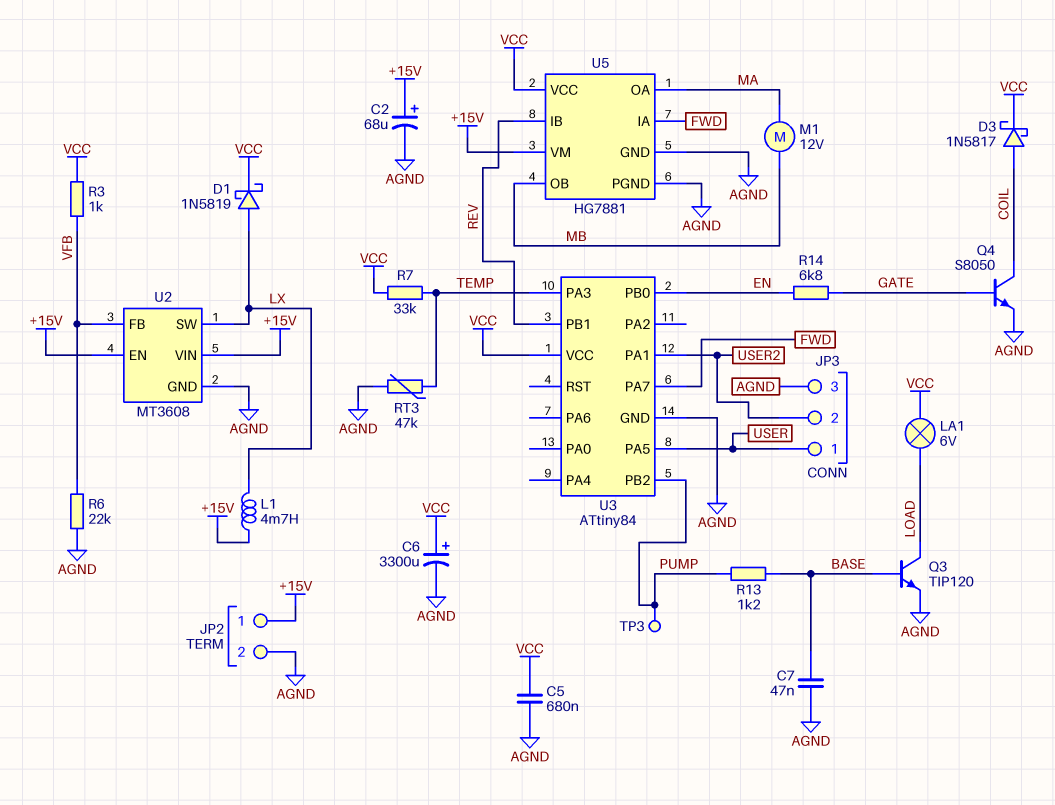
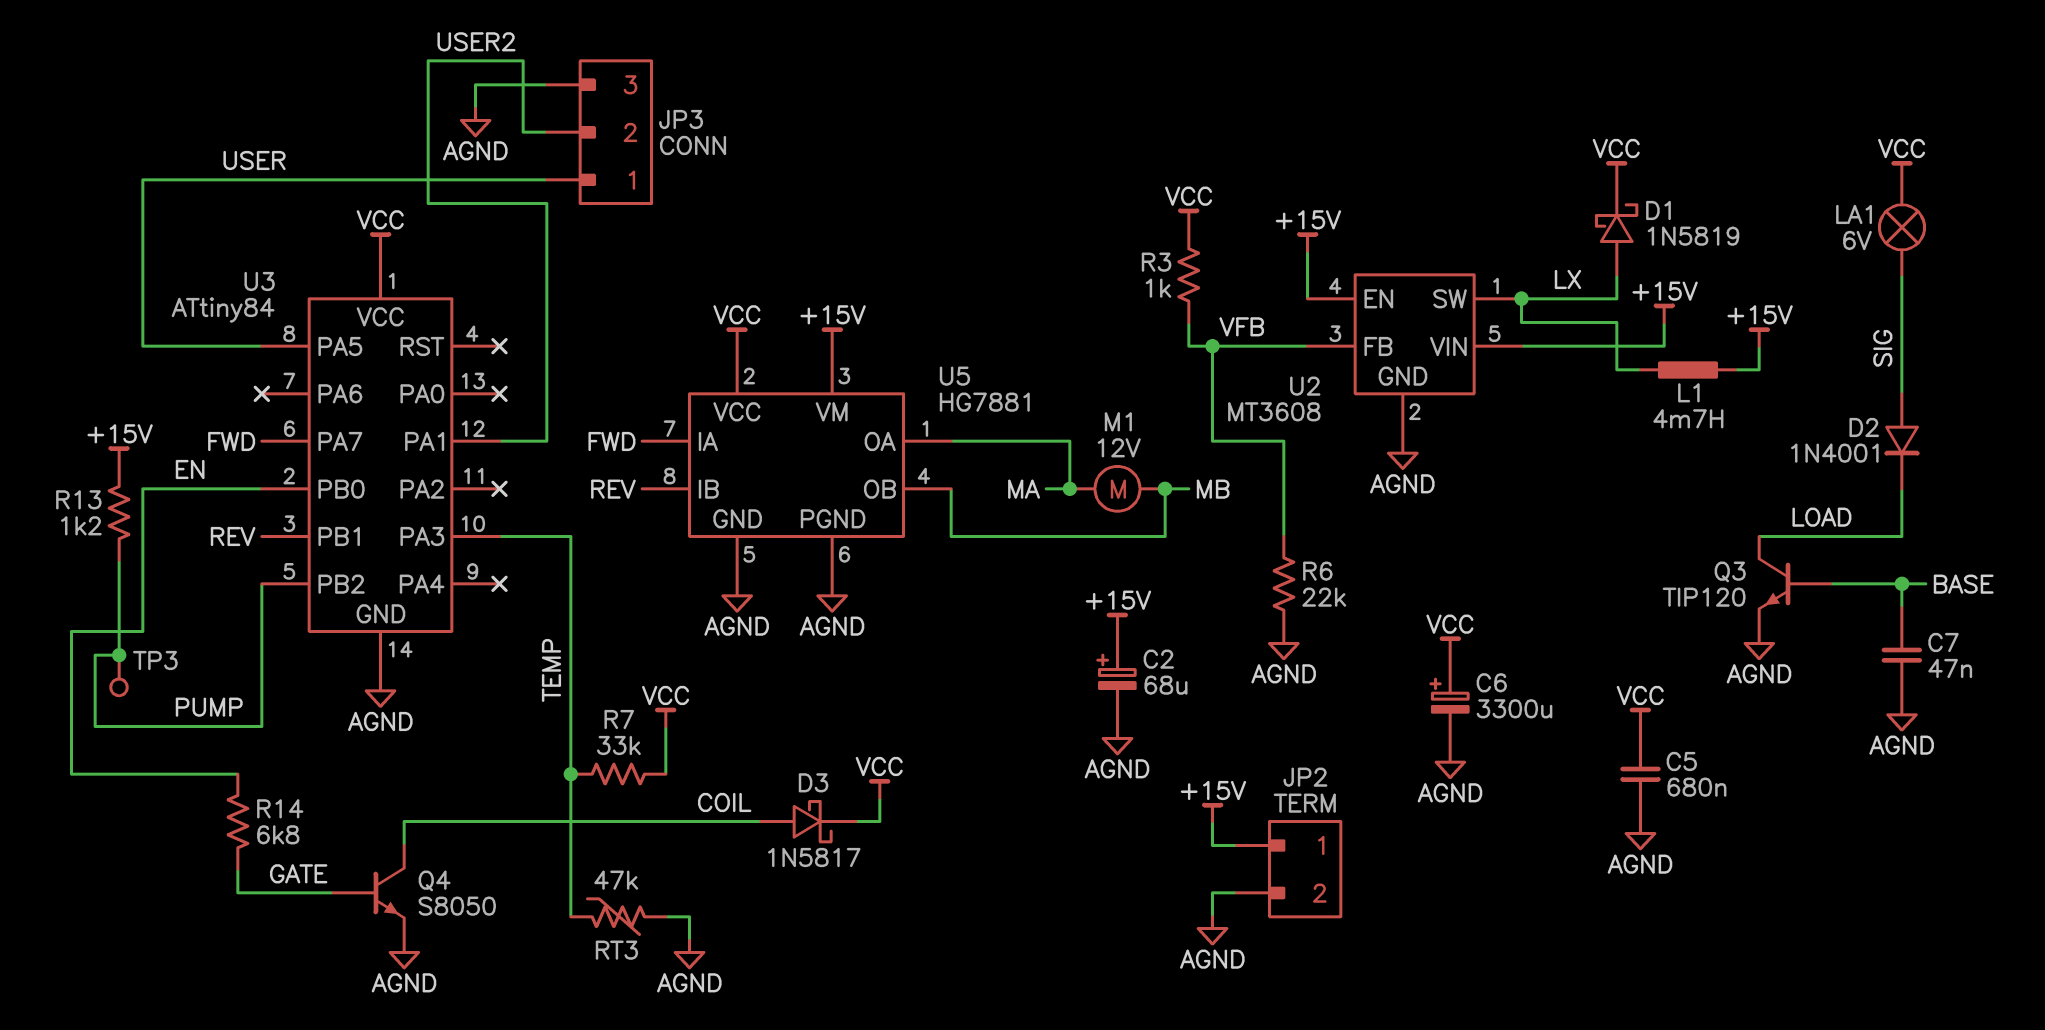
D2: none -> diode 1N4001 (A SIG, K LOAD)
LA1: lamp 6V (LOAD, VCC) -> lamp 6V (SIG, VCC)
R13: 1.2k (BASE, PUMP) -> 1.2k (+15V, PUMP)

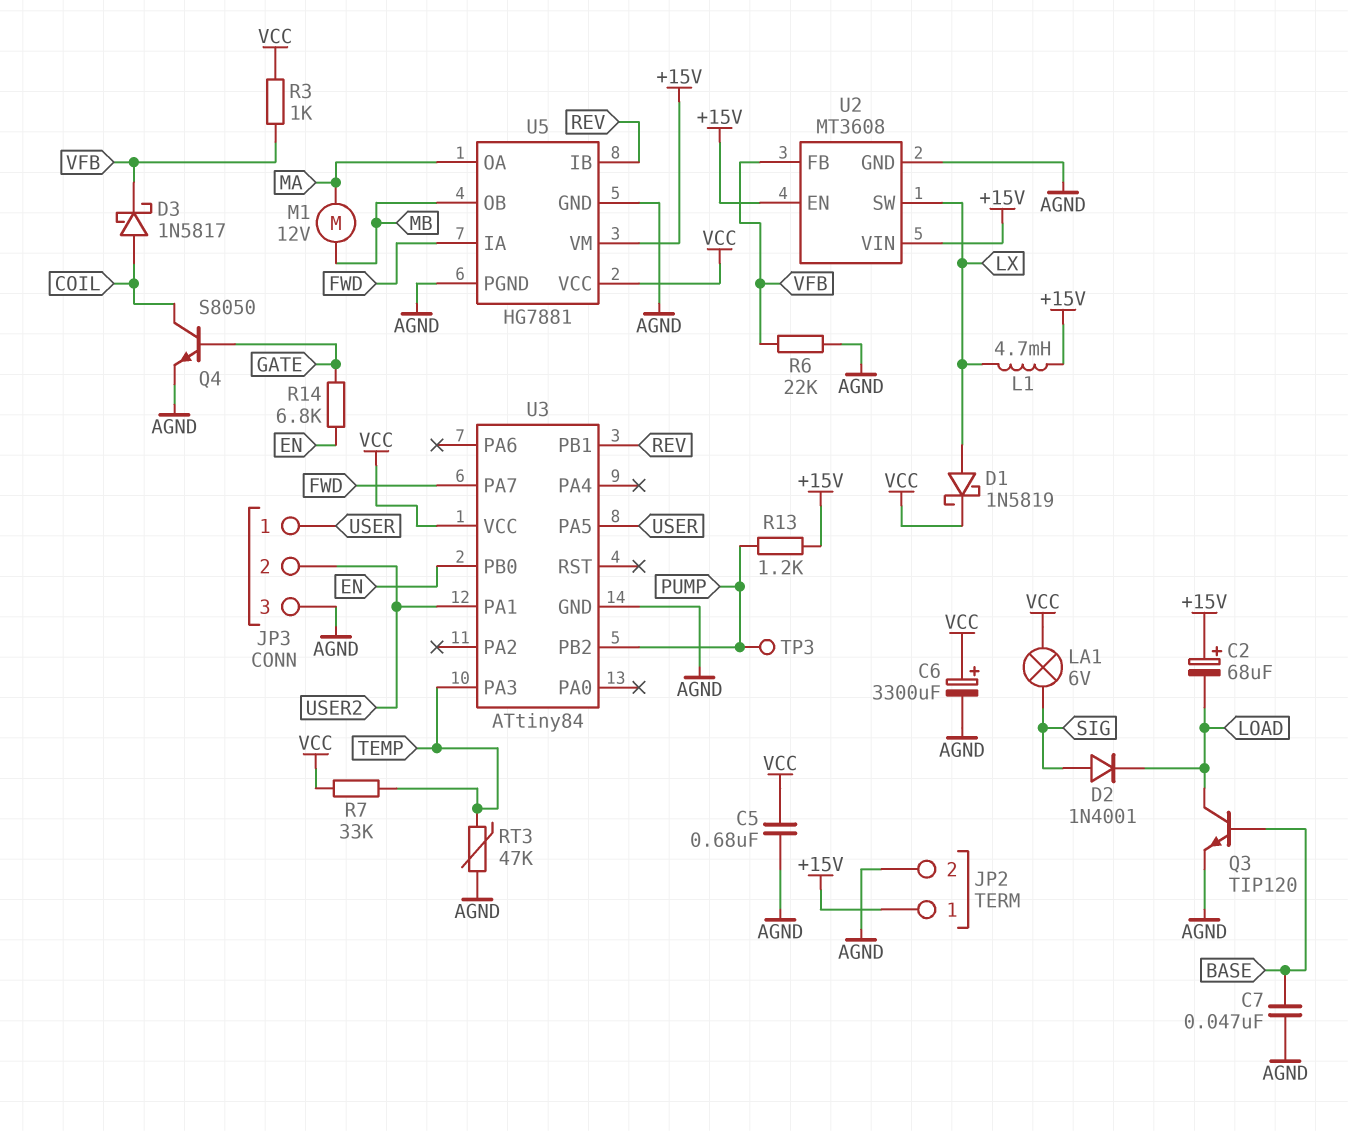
C2: 68uF (plus +15V, minus AGND) -> 68uF (plus +15V, minus LOAD)
D3: schottky 1N5817 (A COIL, K VCC) -> schottky 1N5817 (A COIL, K VFB)

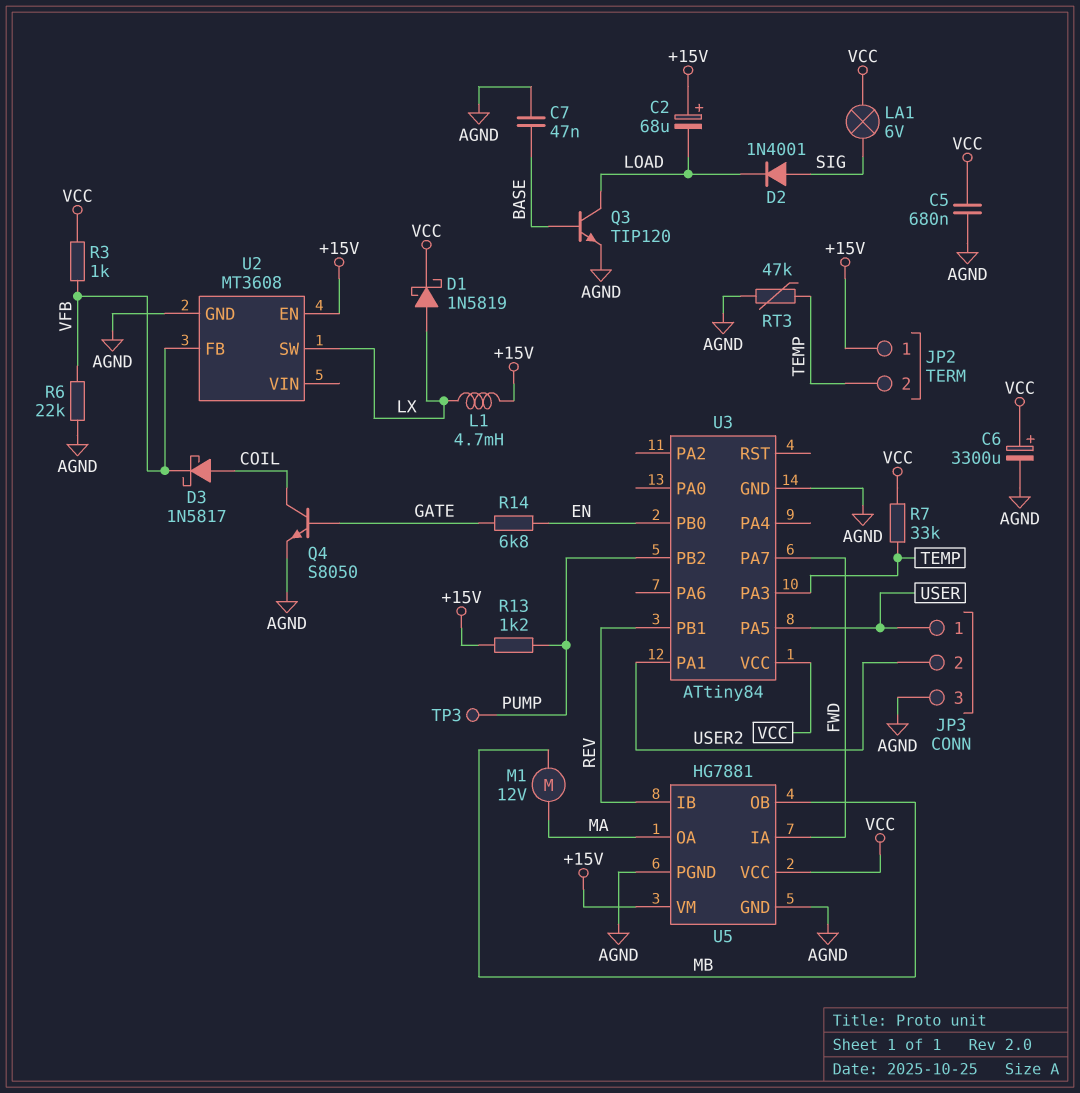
JP2 pin 2: AGND -> TEMP
U2 pin VIN: +15V -> none

